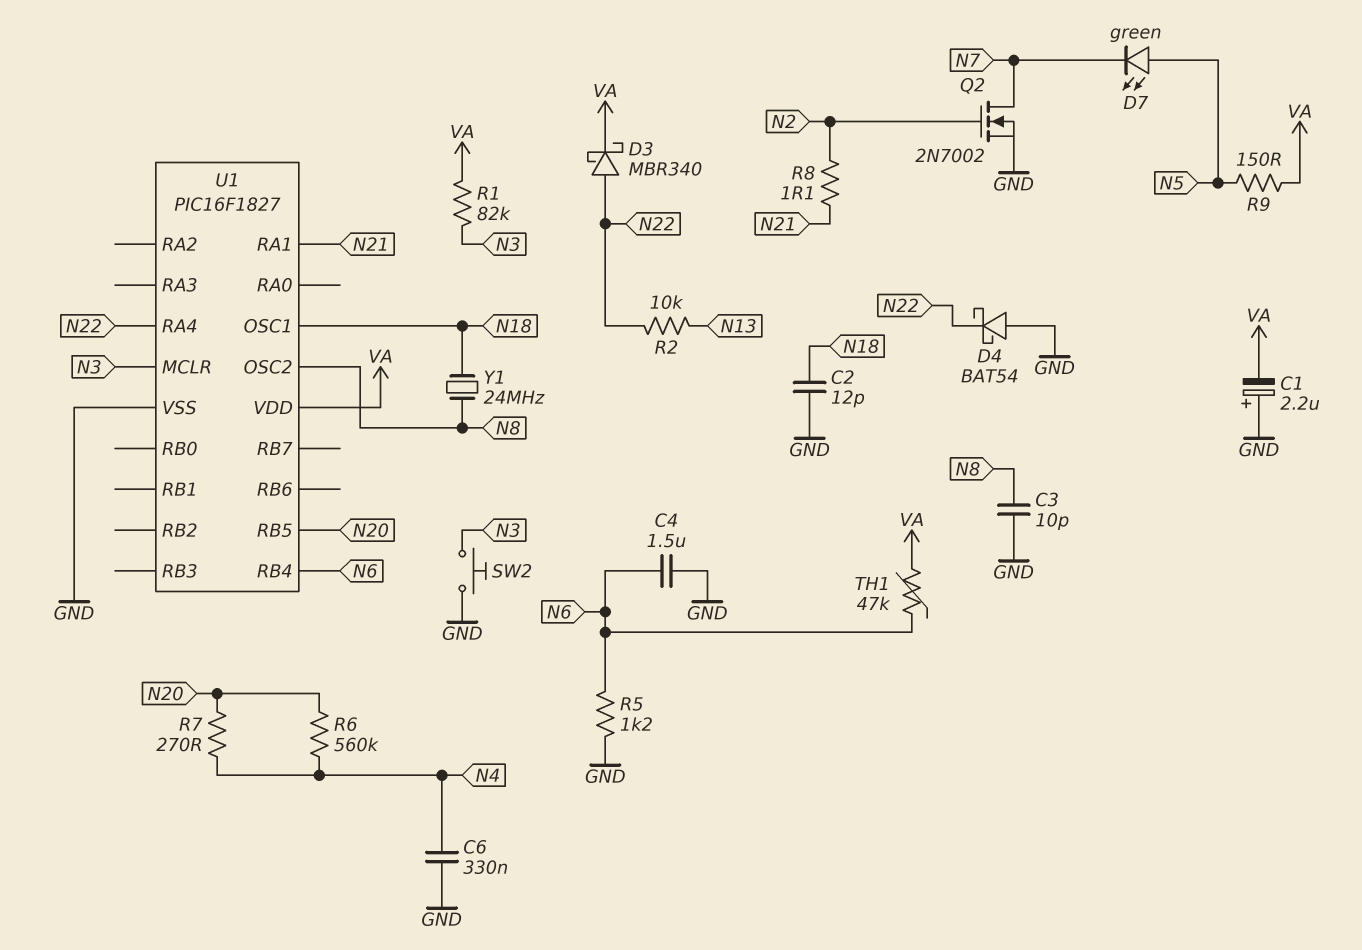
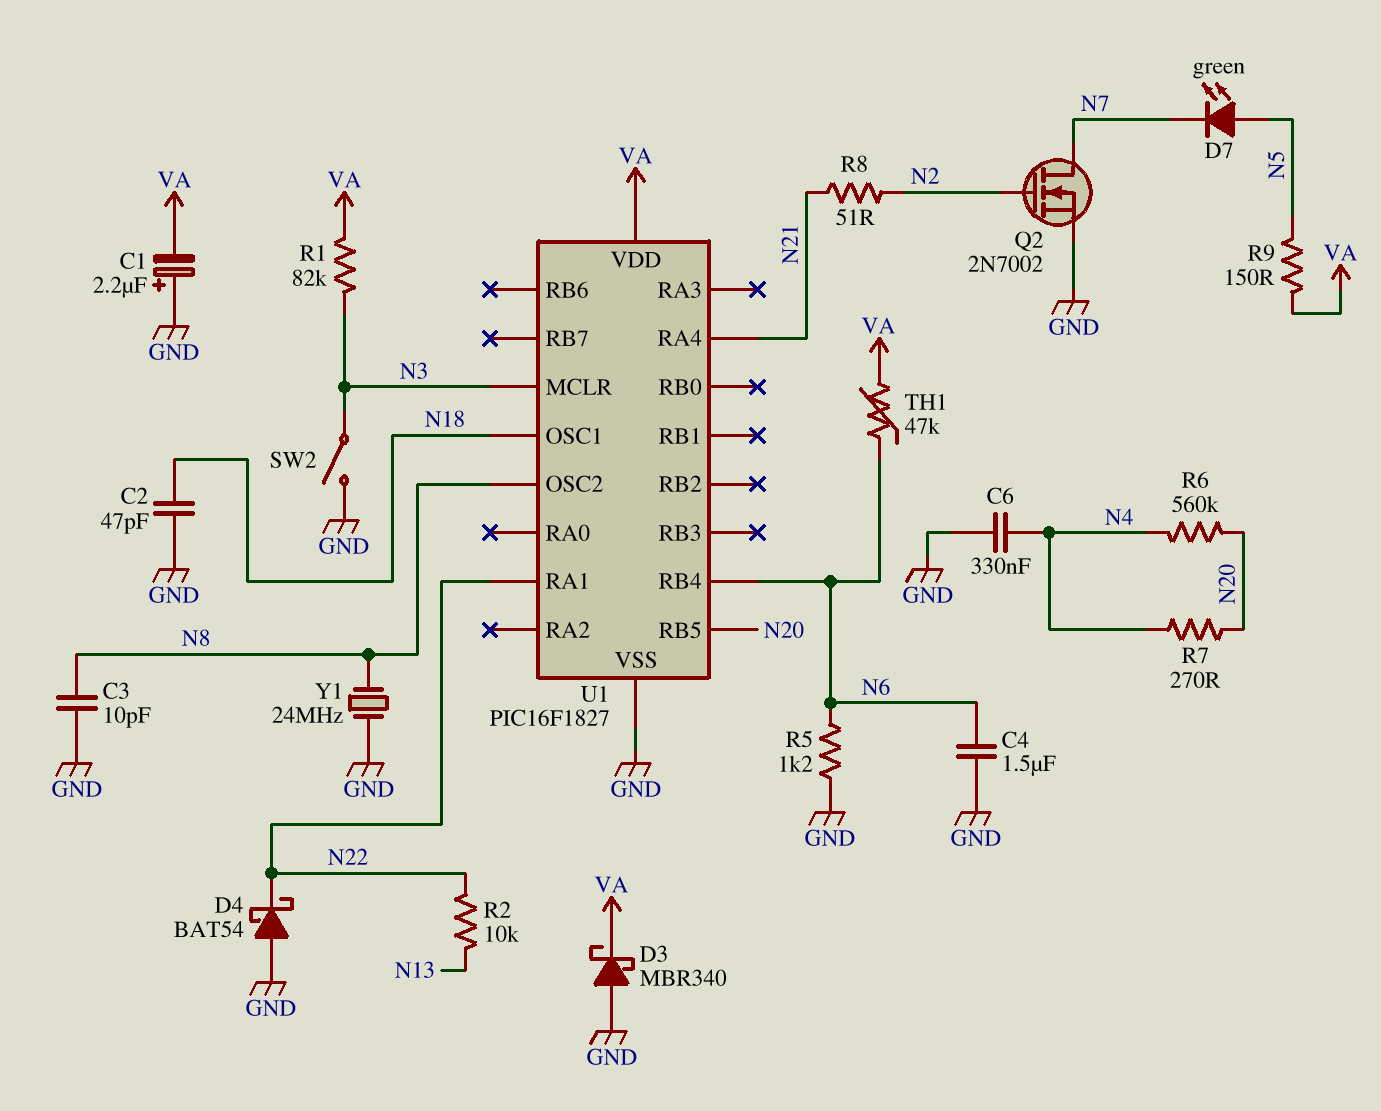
C2: 12pF (GND, N18) -> 47pF (GND, N18)
D3: schottky MBR340 (A N22, K VA) -> schottky MBR340 (A GND, K VA)
R8: 1.1 (N2, N21) -> 51 (N2, N21)
SW2: button (GND, N3) -> switch (GND, N3)
U1 pin RA1: N21 -> N22
U1 pin RA4: N22 -> N21
Y1: 24MHz (N8, N18) -> 24MHz (GND, N8)

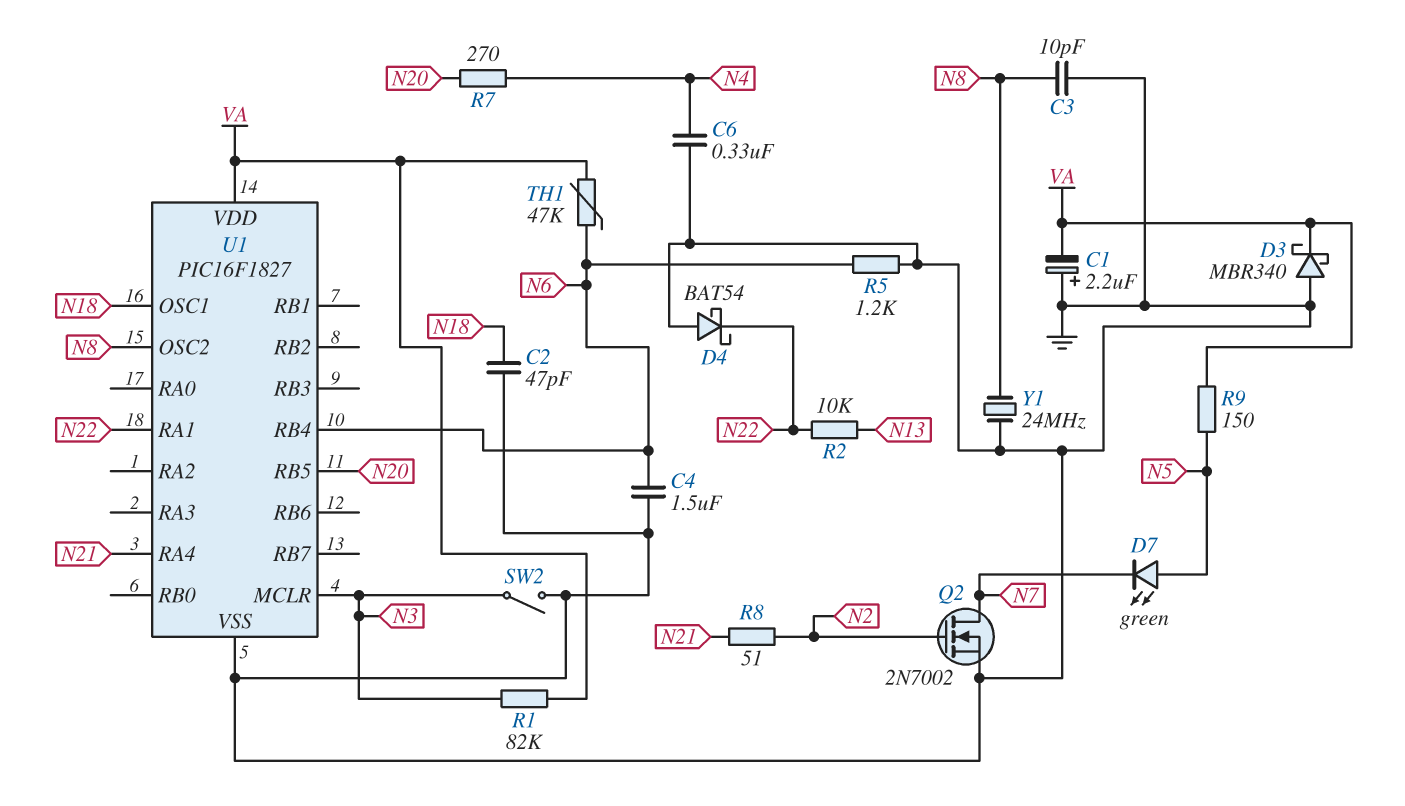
R6: 560k (N4, N20) -> none

